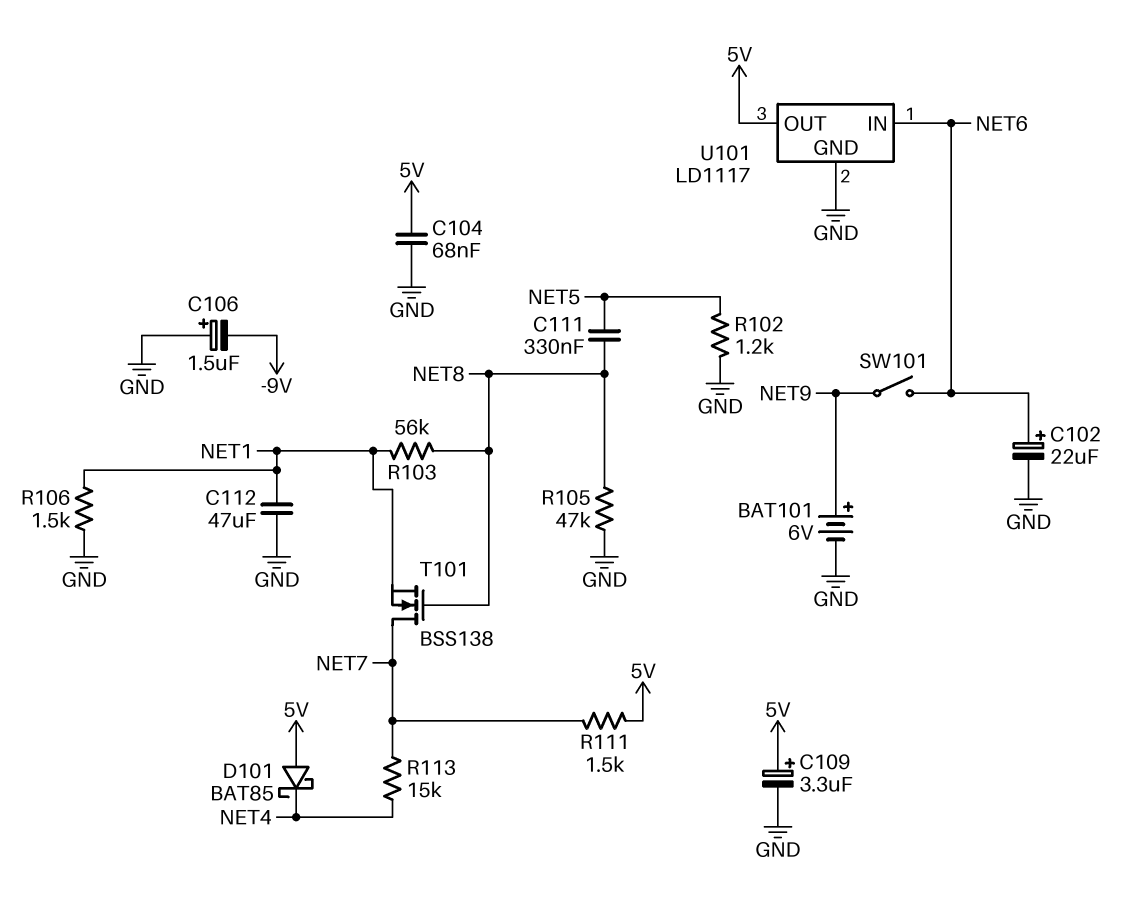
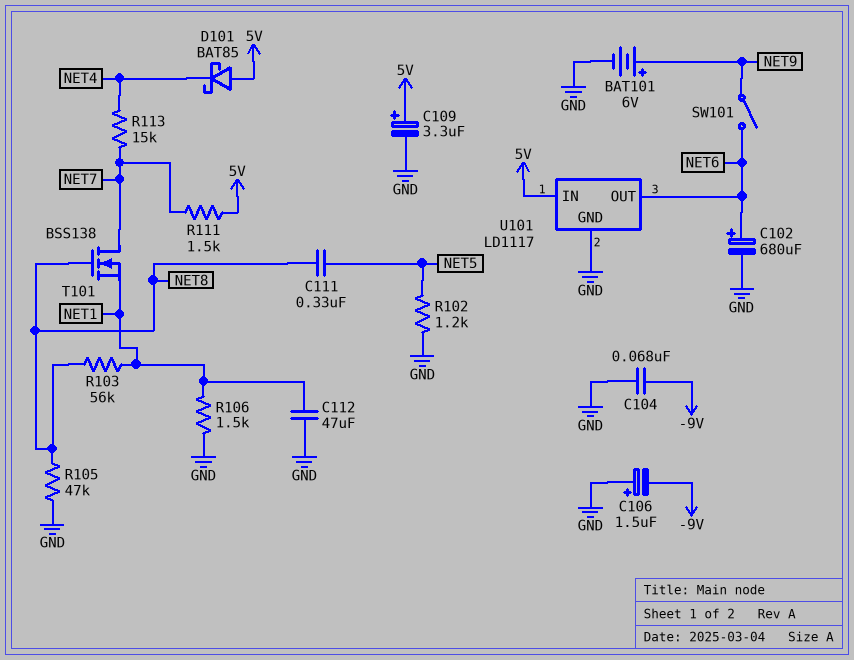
C102: 22uF (plus NET6, minus GND) -> 680uF (plus NET6, minus GND)
C104: 68nF (5V, GND) -> 68nF (-9V, GND)
U101 pin IN: NET6 -> 5V
U101 pin OUT: 5V -> NET6

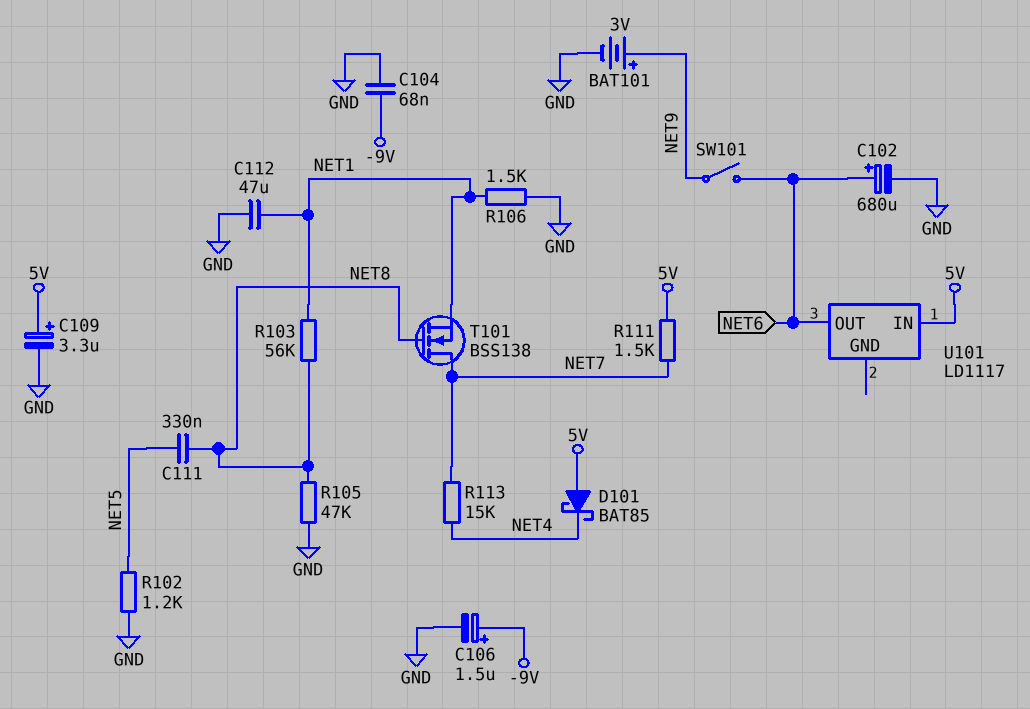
BAT101: 6V (plus NET9, minus GND) -> 3V (plus NET9, minus GND)
C106: 1.5uF (plus GND, minus -9V) -> 1.5uF (plus -9V, minus GND)
U101 pin GND: GND -> none

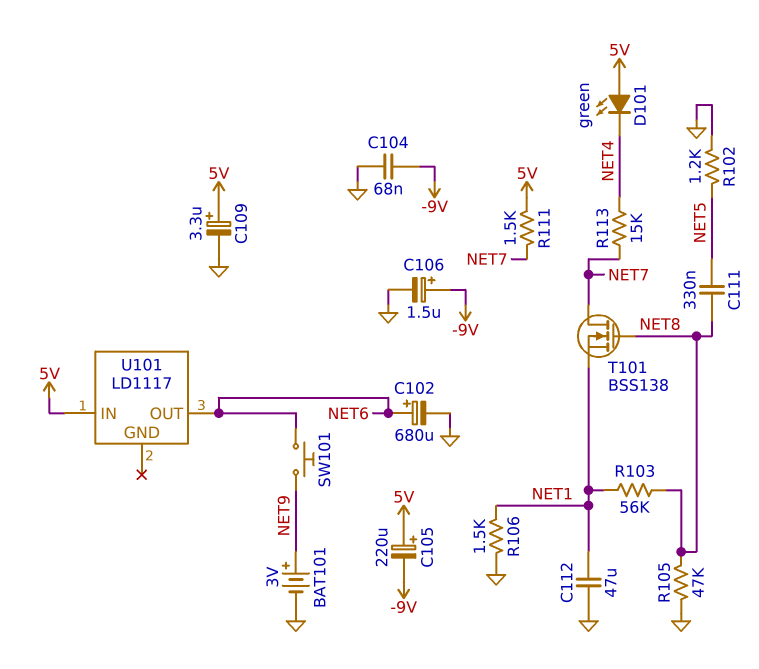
C105: none -> 220uF (plus 5V, minus -9V)
D101: schottky BAT85 (A 5V, K NET4) -> LED green (A 5V, K NET4)
SW101: switch (NET6, NET9) -> button (NET6, NET9)

